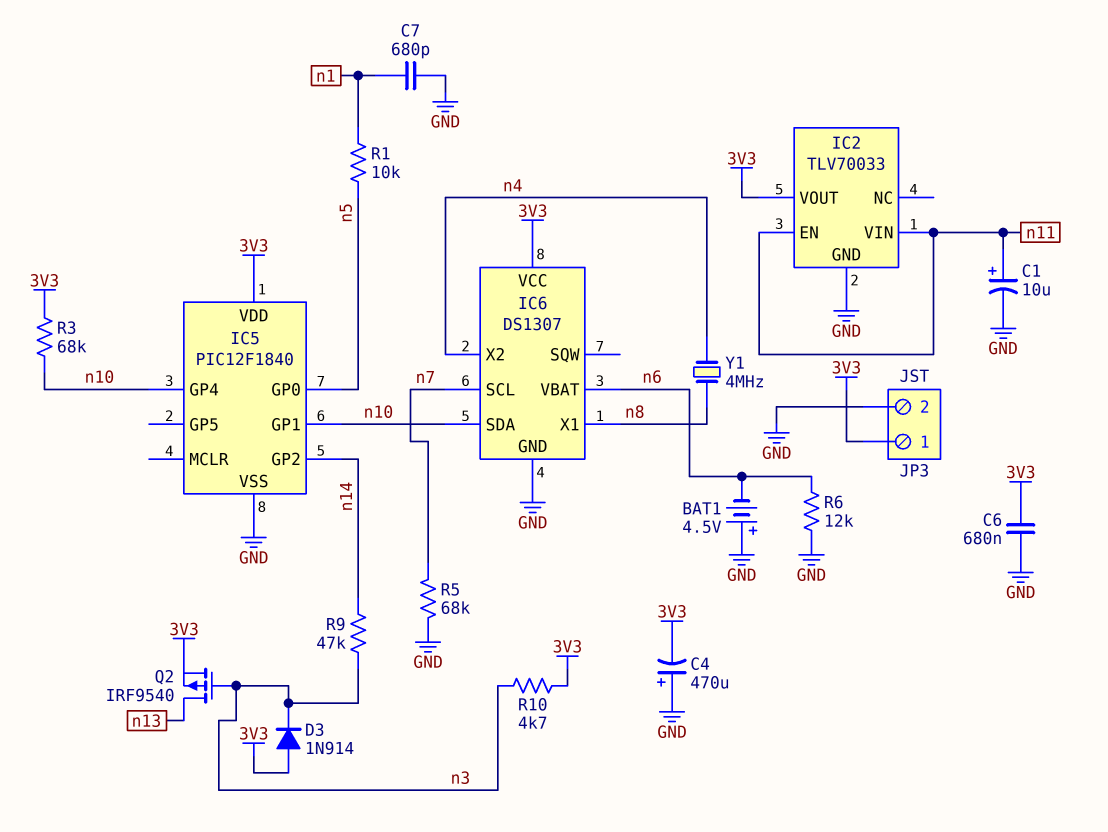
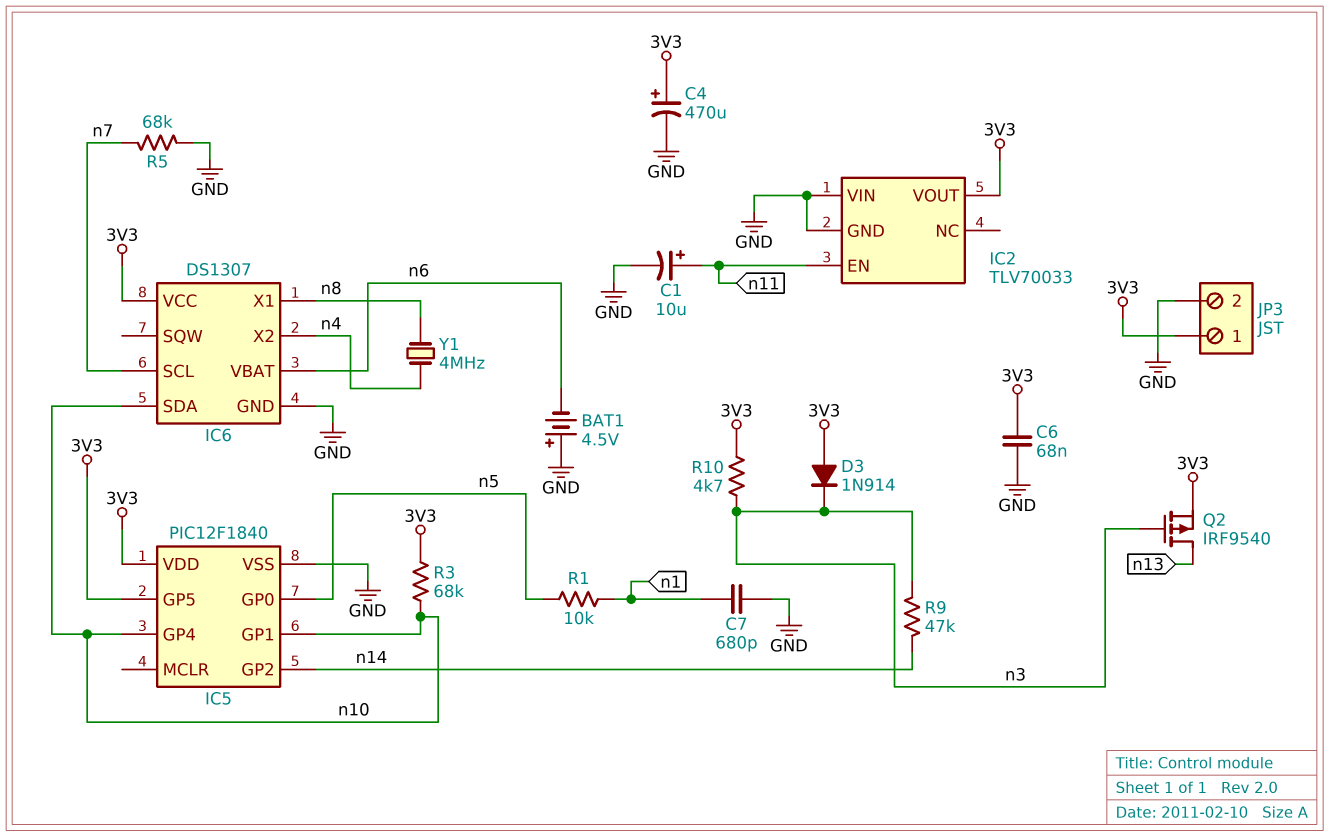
C4: 470uF (plus GND, minus 3V3) -> 470uF (plus 3V3, minus GND)
C6: 680nF (3V3, GND) -> 68nF (3V3, GND)
IC2 pin VIN: n11 -> GND
IC5 pin GP5: none -> 3V3
R6: 12k (GND, n6) -> none

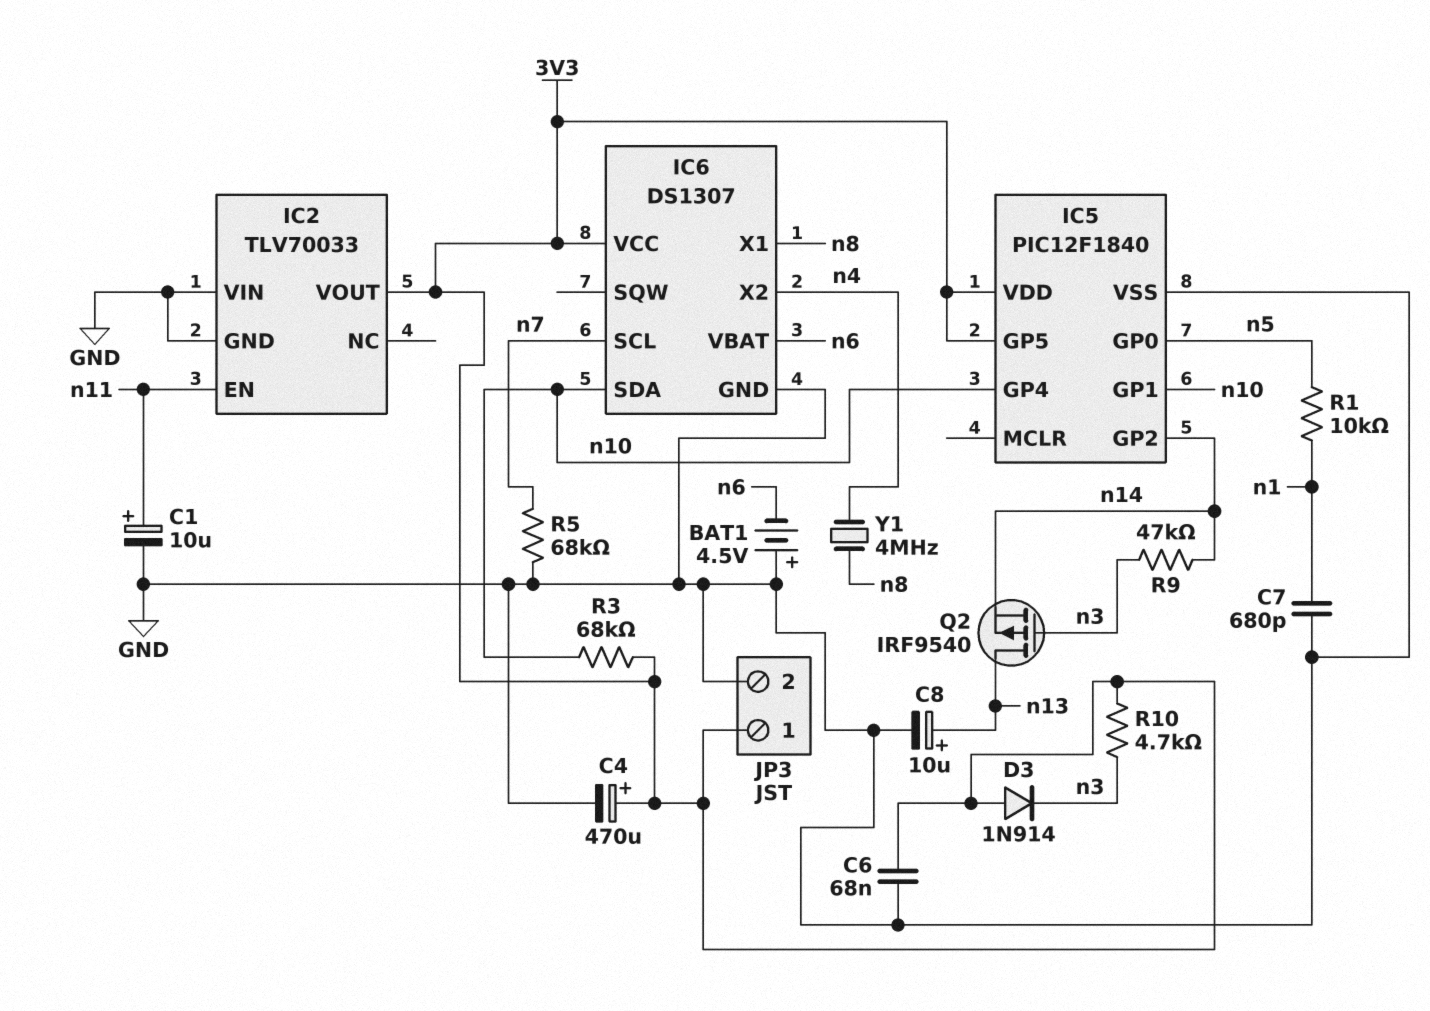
C8: none -> 10uF (plus n13, minus GND)
Q2: PMOS IRF9540 (G n3, D n13, S 3V3) -> PMOS IRF9540 (G n3, D n13, S n14)

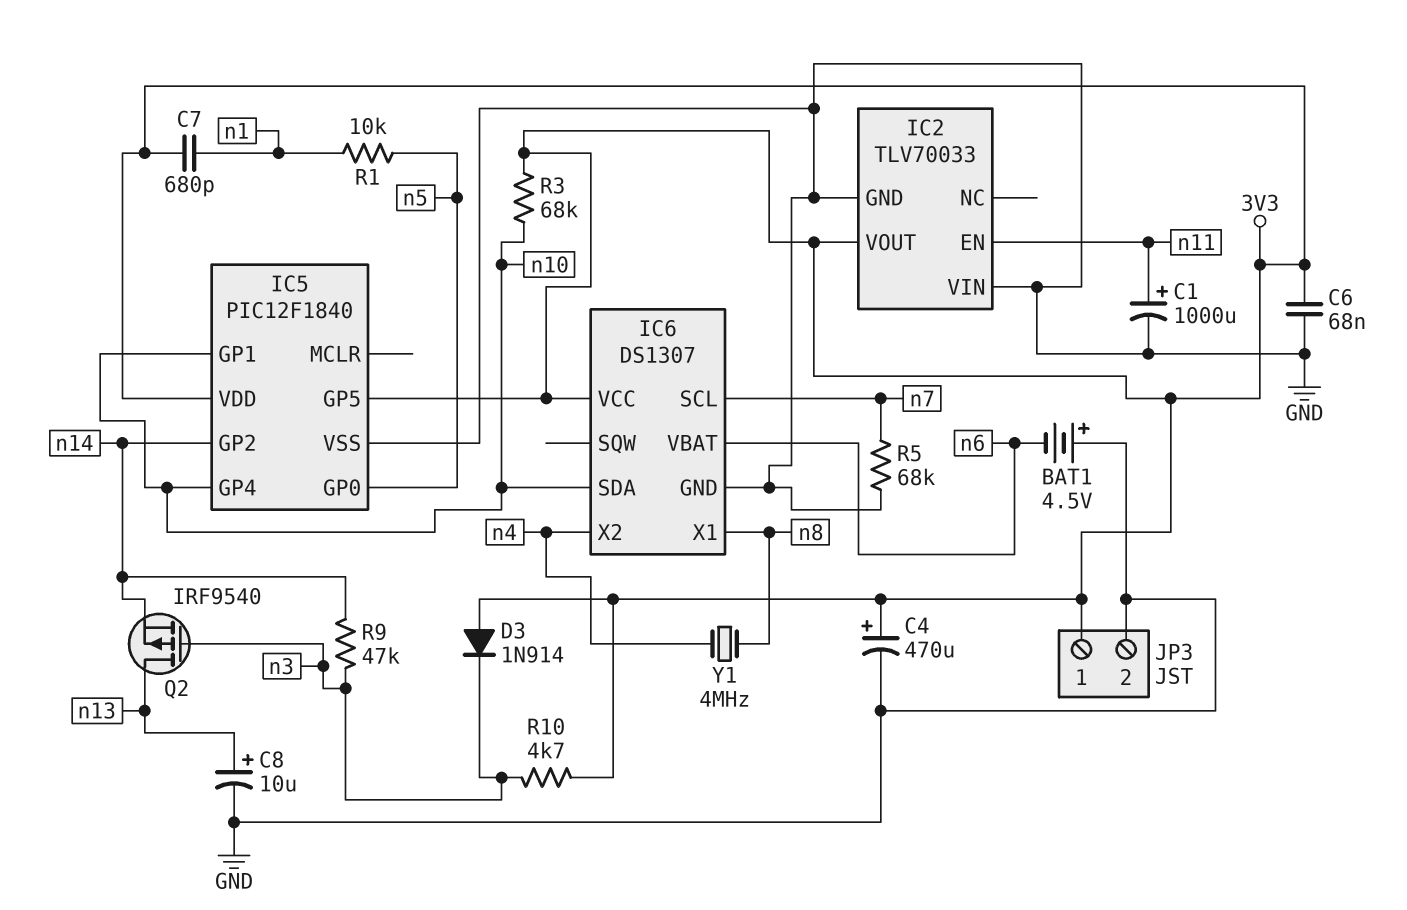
C1: 10uF (plus n11, minus GND) -> 1000uF (plus n11, minus GND)
C7: 680pF (GND, n1) -> 680pF (3V3, n1)

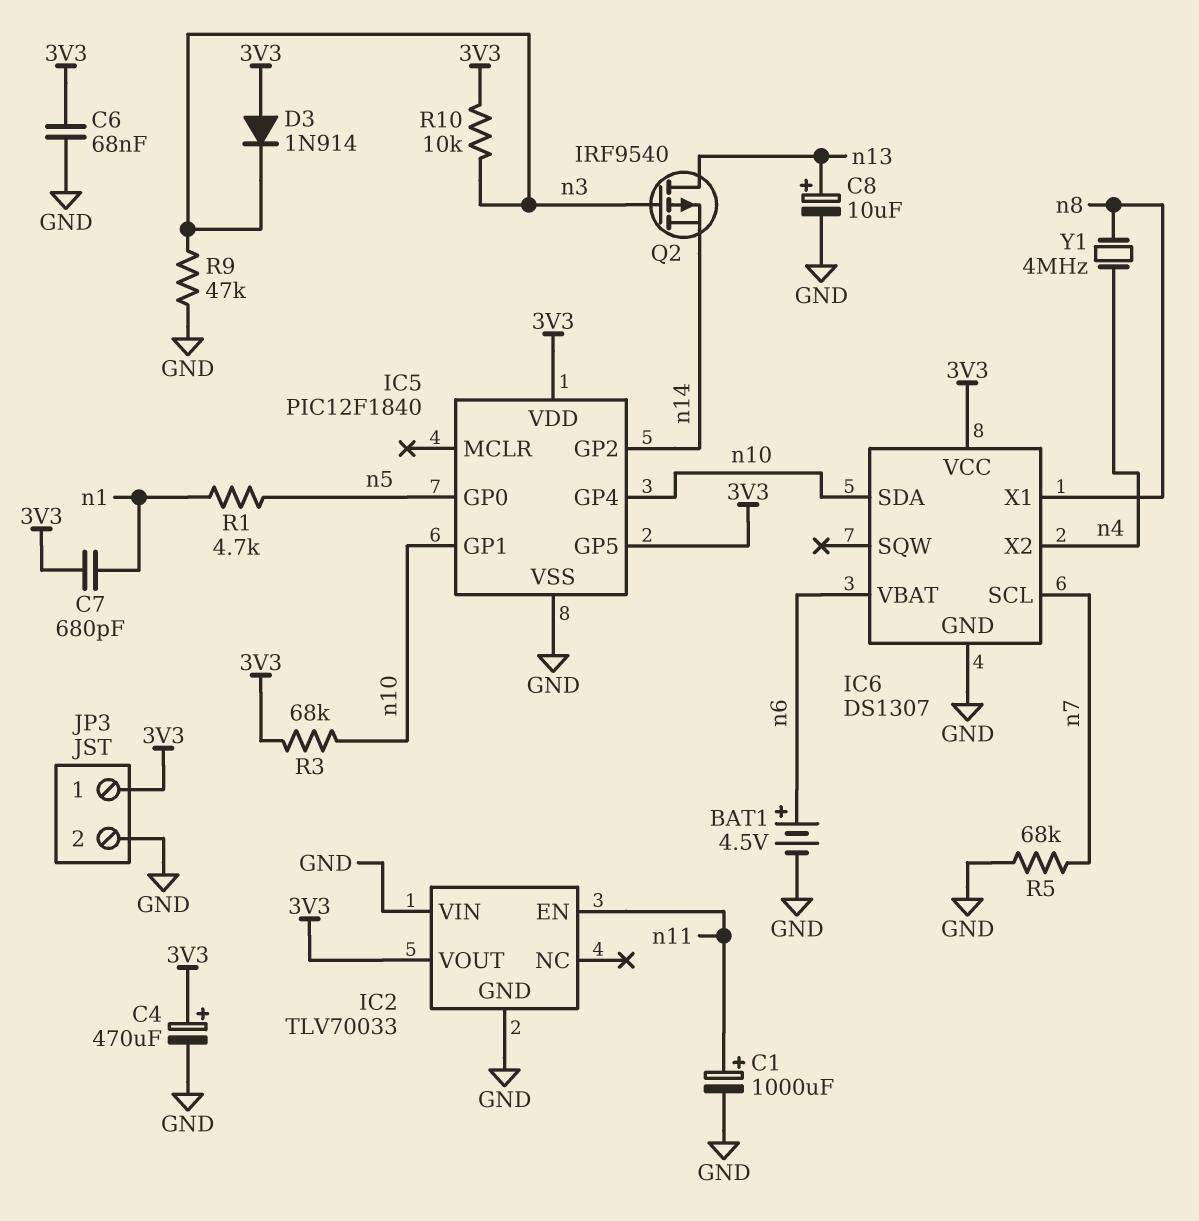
BAT1: 4.5V (plus GND, minus n6) -> 4.5V (plus n6, minus GND)
R1: 10k (n1, n5) -> 4.7k (n1, n5)
R9: 47k (n3, n14) -> 47k (GND, n3)
R10: 4.7k (3V3, n3) -> 10k (3V3, n3)

